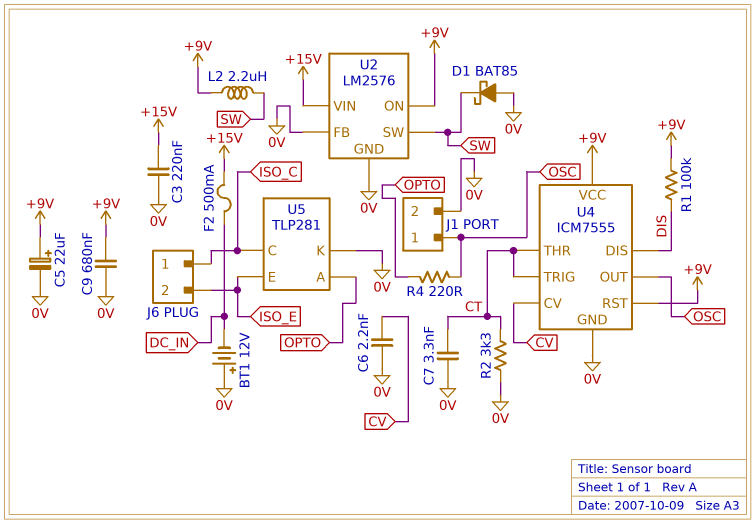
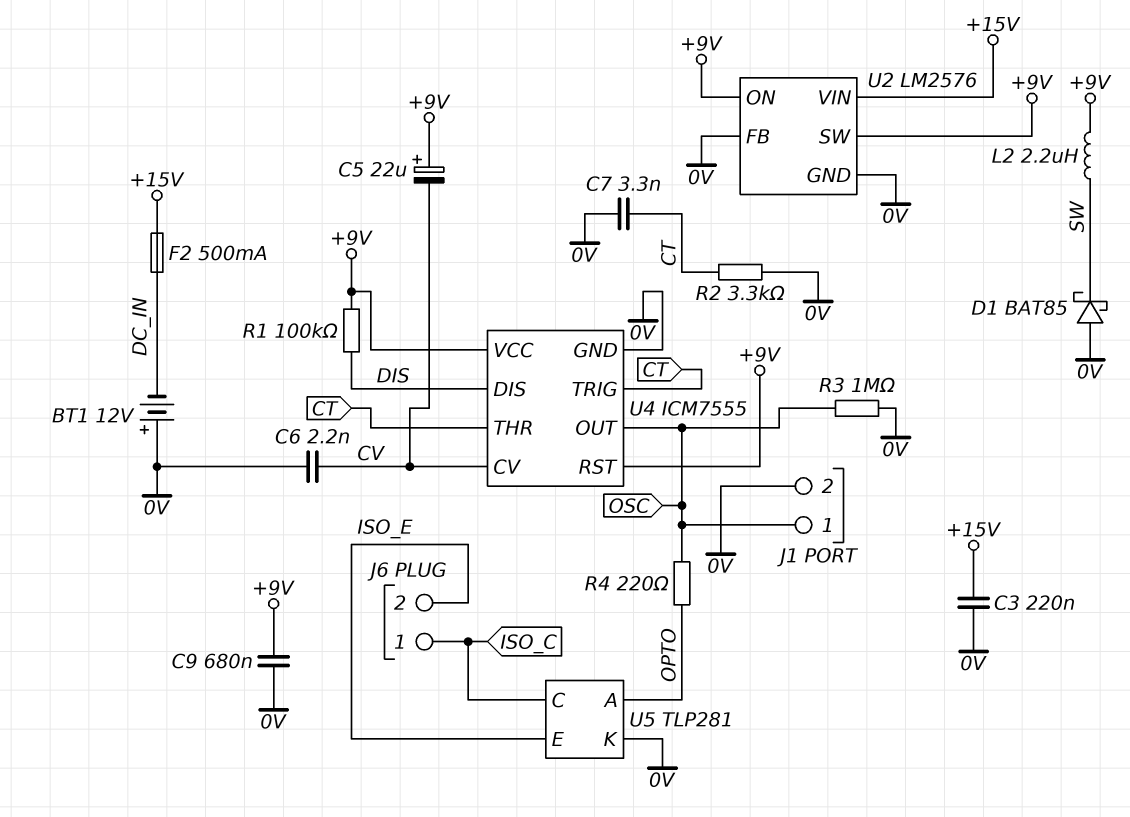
C5: 22uF (plus +9V, minus 0V) -> 22uF (plus +9V, minus CV)
R3: none -> 1M (0V, OSC)
U2 pin SW: SW -> +9V

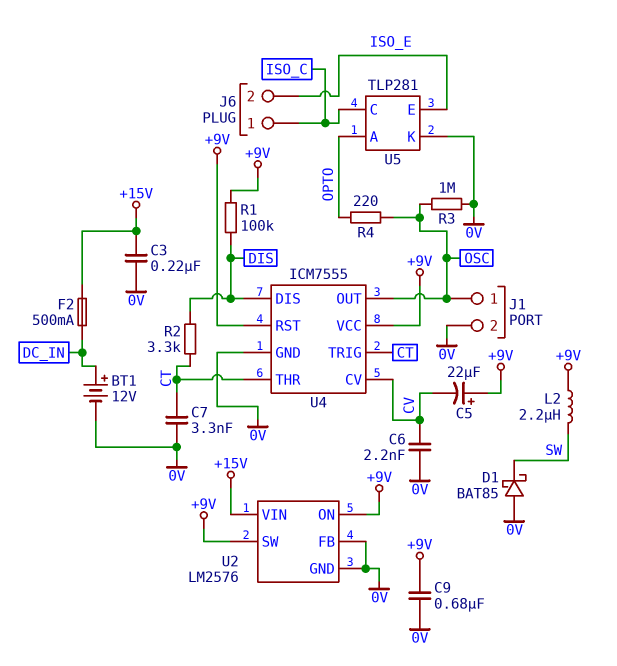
BT1: 12V (plus 0V, minus DC_IN) -> 12V (plus DC_IN, minus 0V)
R2: 3.3k (0V, CT) -> 3.3k (CT, DIS)

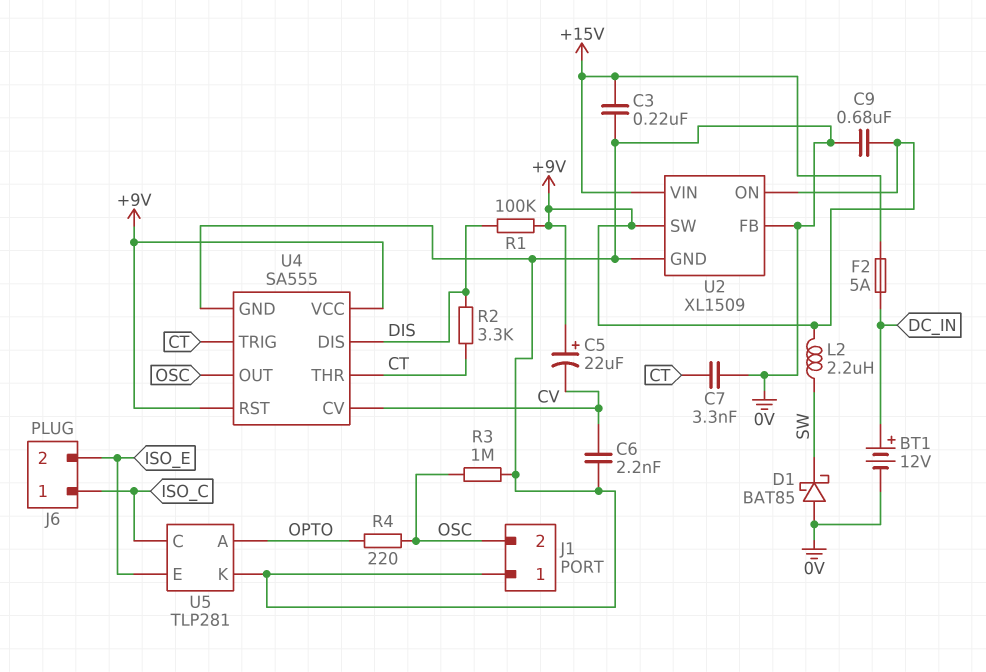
F2: 500mA (+15V, DC_IN) -> 5A (+15V, DC_IN)
J1 pin 1: OSC -> 0V
J1 pin 2: 0V -> OSC
U2: LM2576 -> XL1509
U4: ICM7555 -> SA555

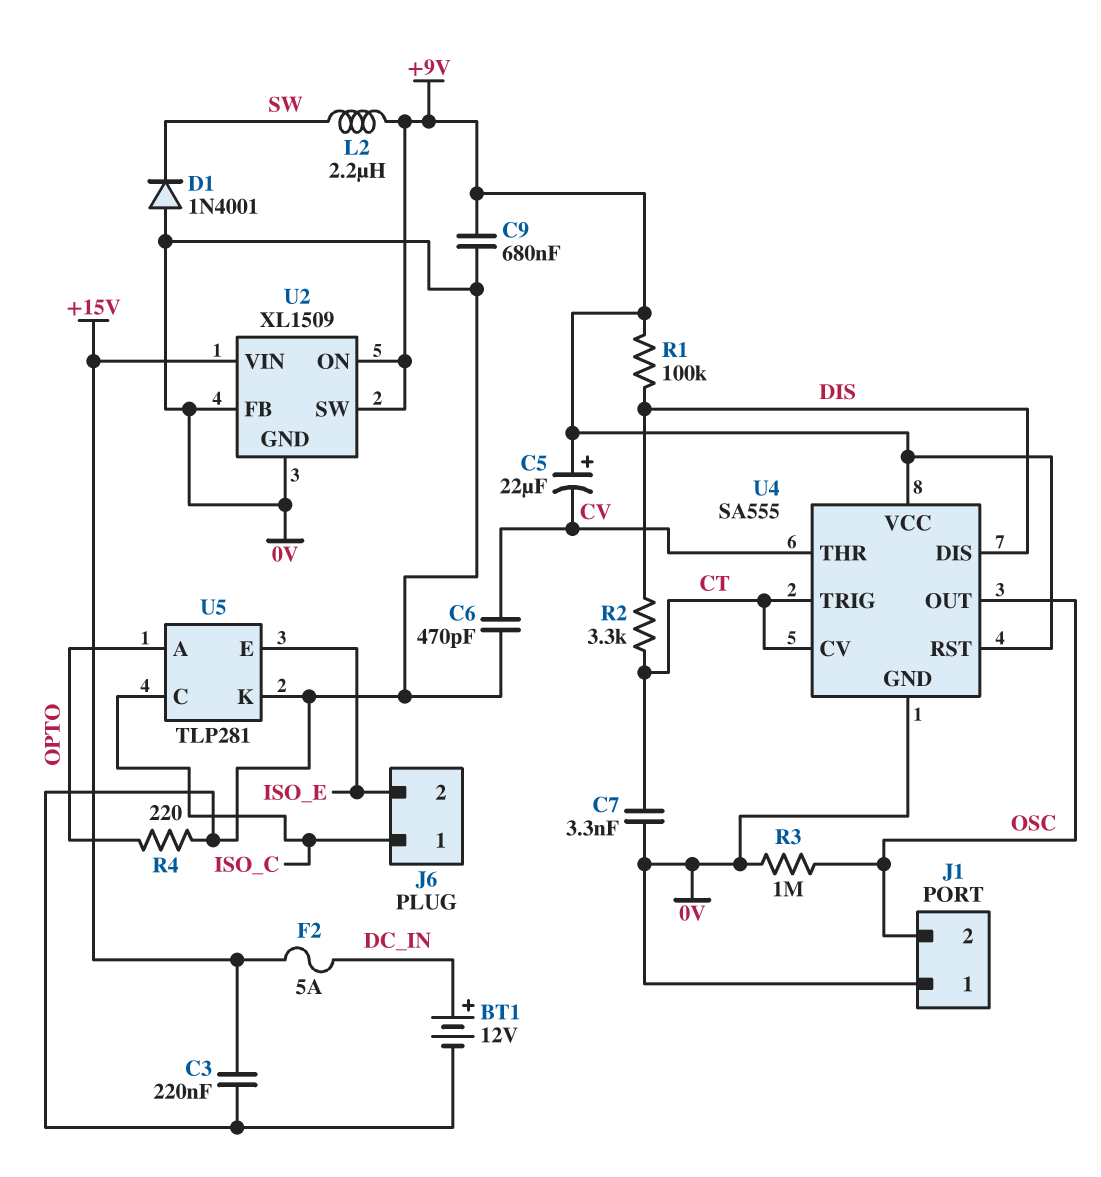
C6: 2.2nF (0V, CV) -> 470pF (0V, CV)
D1: schottky BAT85 (A 0V, K SW) -> diode 1N4001 (A 0V, K SW)
R4: 220 (OPTO, OSC) -> 220 (0V, OPTO)
U4 pin CV: CV -> CT
U4 pin THR: CT -> CV

